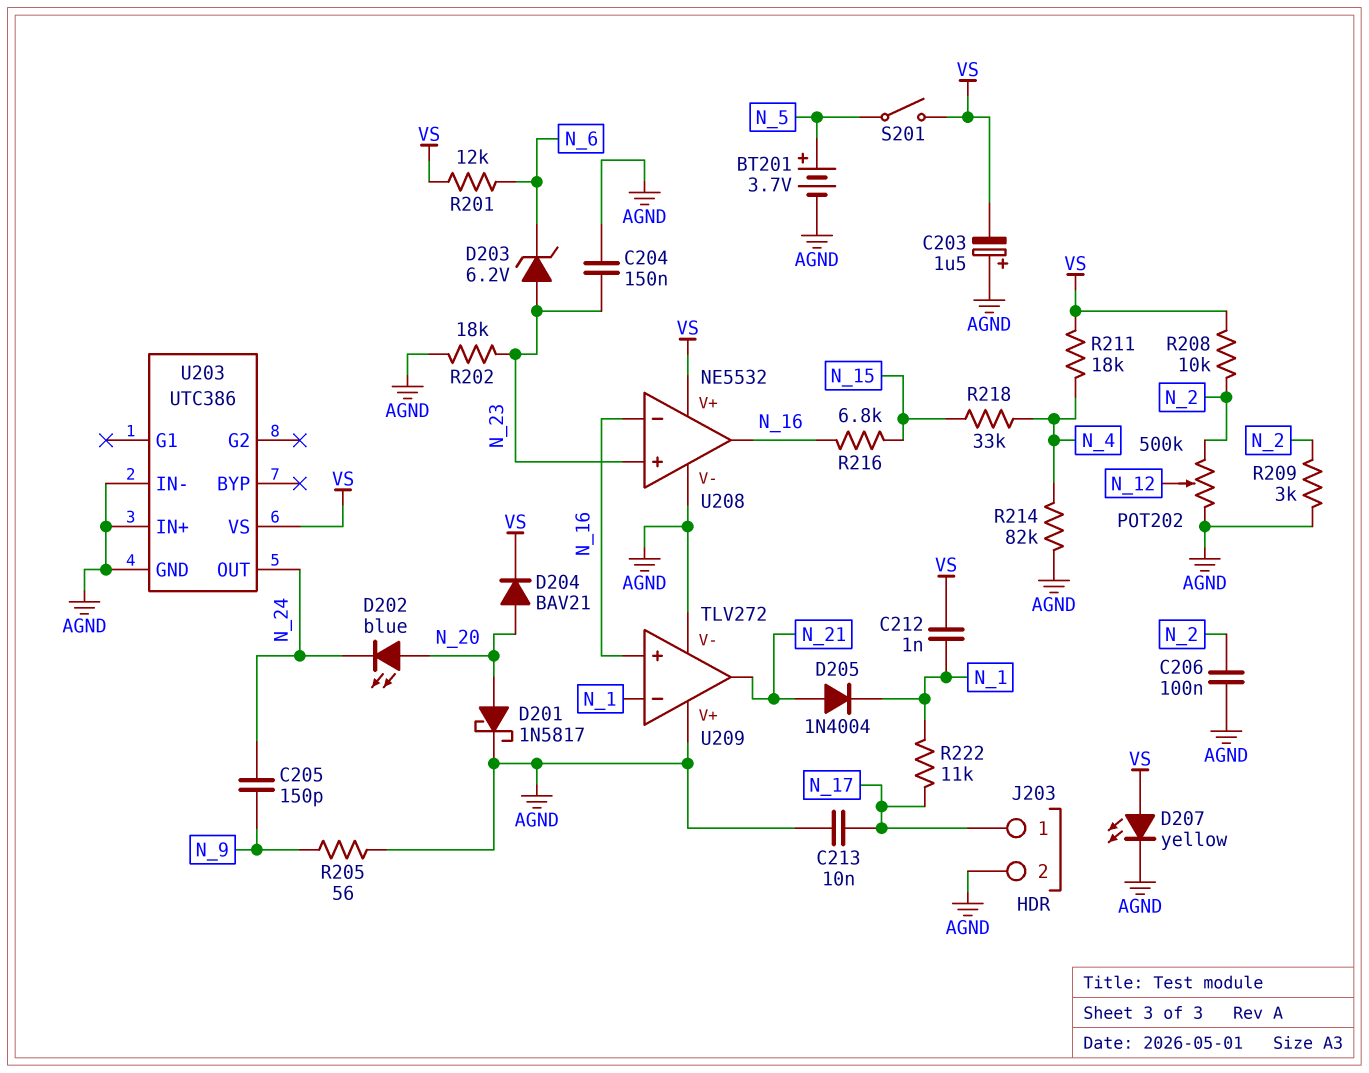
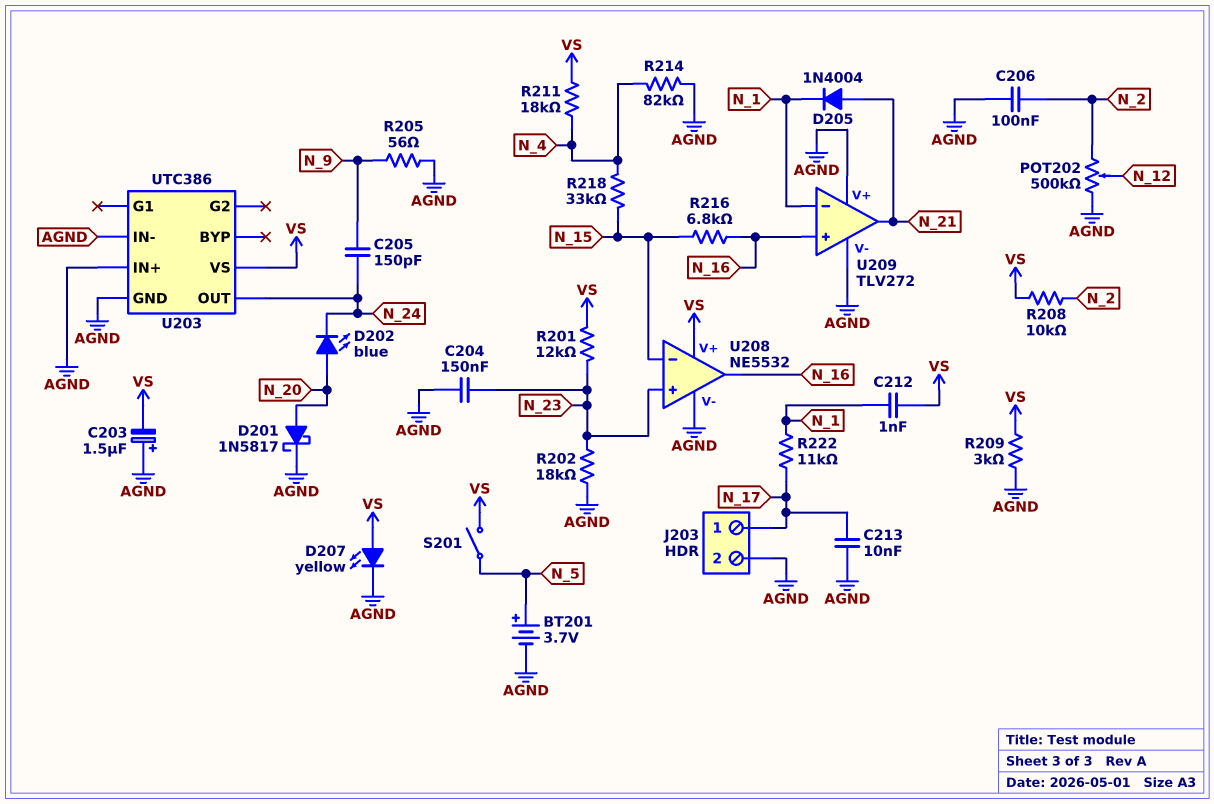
D203: zener 6.2V (A N_23, K N_6) -> none
D204: diode BAV21 (A N_20, K VS) -> none
R201: 12k (N_6, VS) -> 12k (N_23, VS)
R209: 3k (AGND, N_2) -> 3k (AGND, VS)
U208 pin in-: N_16 -> N_15

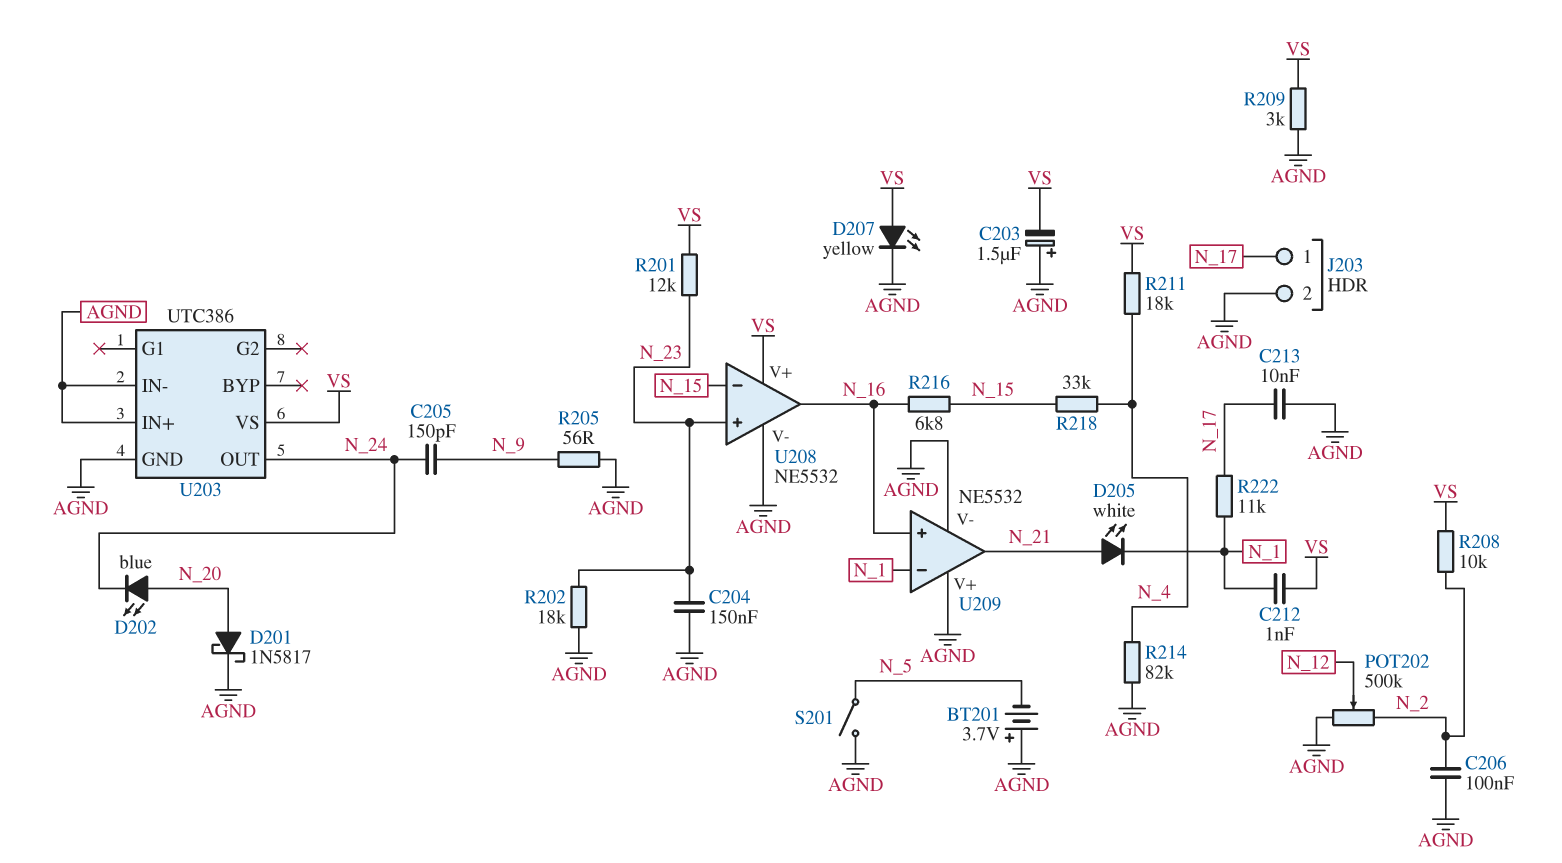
BT201: 3.7V (plus N_5, minus AGND) -> 3.7V (plus AGND, minus N_5)
D205: diode 1N4004 (A N_21, K N_1) -> LED white (A N_21, K N_1)
S201: switch (N_5, VS) -> switch (AGND, N_5)
U209: TLV272 -> NE5532

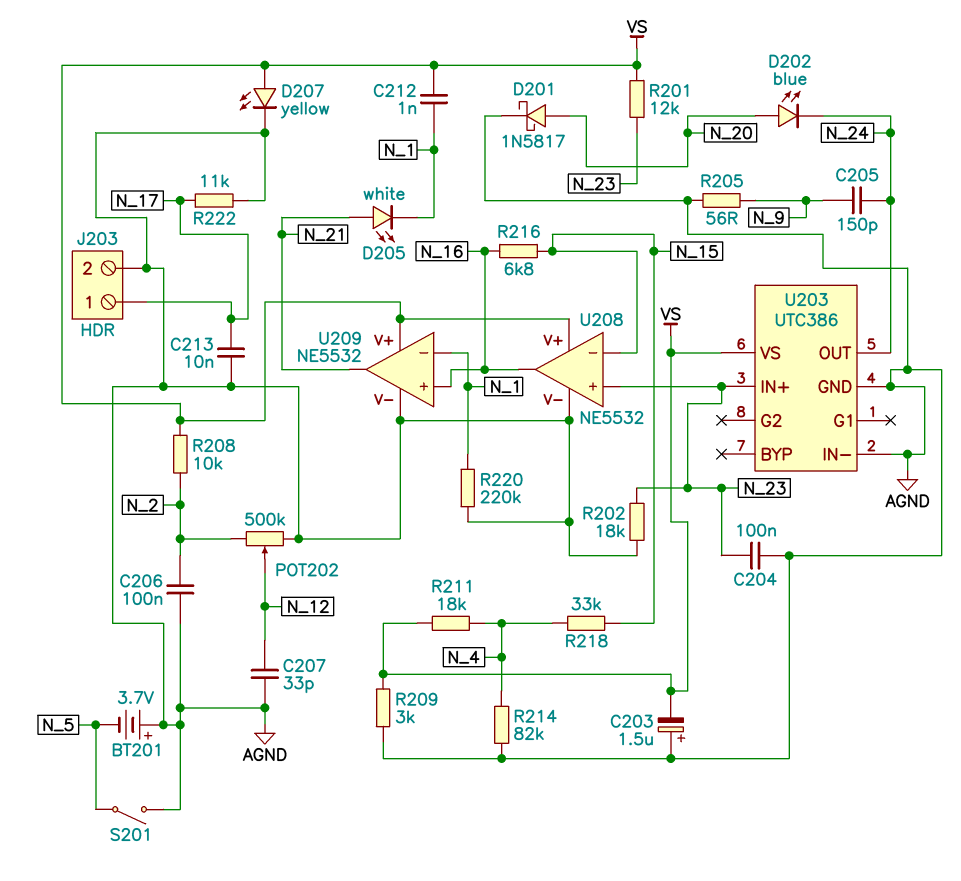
C204: 150nF (AGND, N_23) -> 100nF (AGND, N_23)
C207: none -> 33pF (AGND, N_12)
R220: none -> 220k (AGND, N_1)
R222: 11k (N_1, N_17) -> 11k (AGND, N_17)
U203 pin IN+: AGND -> N_23
U209 pin V+: AGND -> VS

